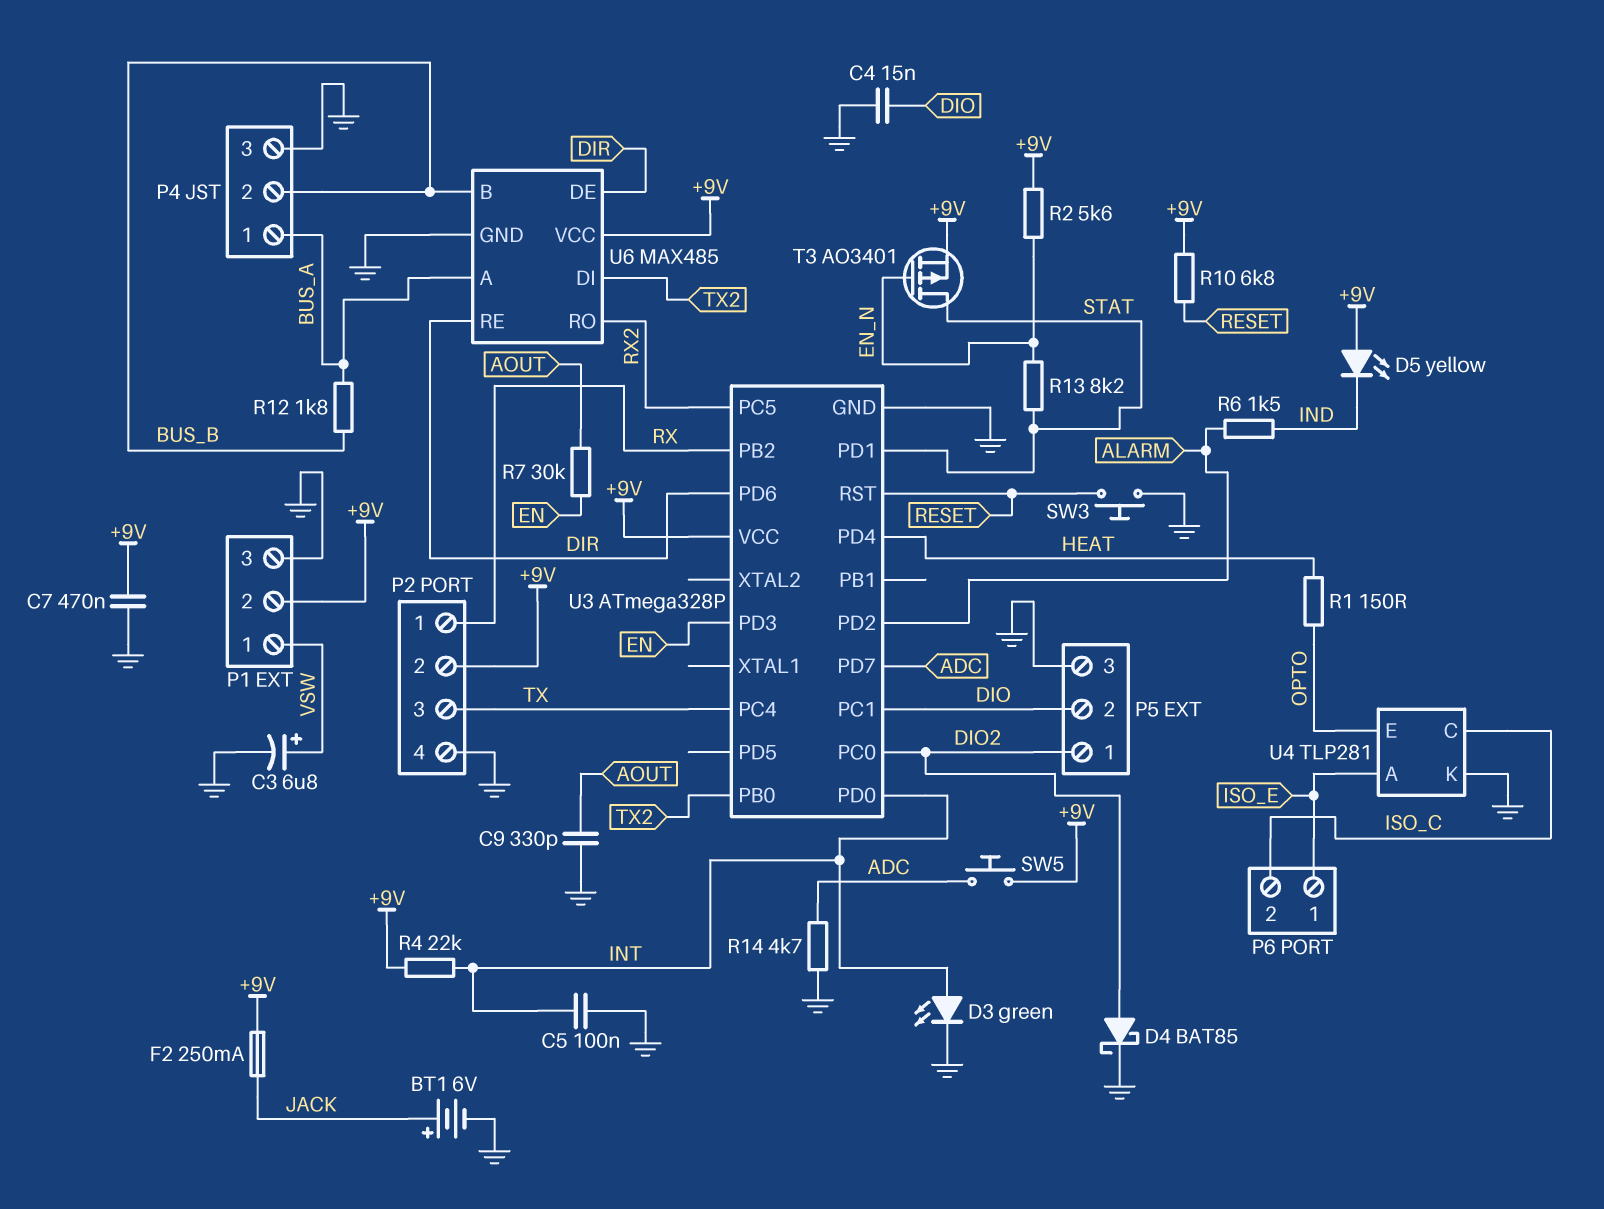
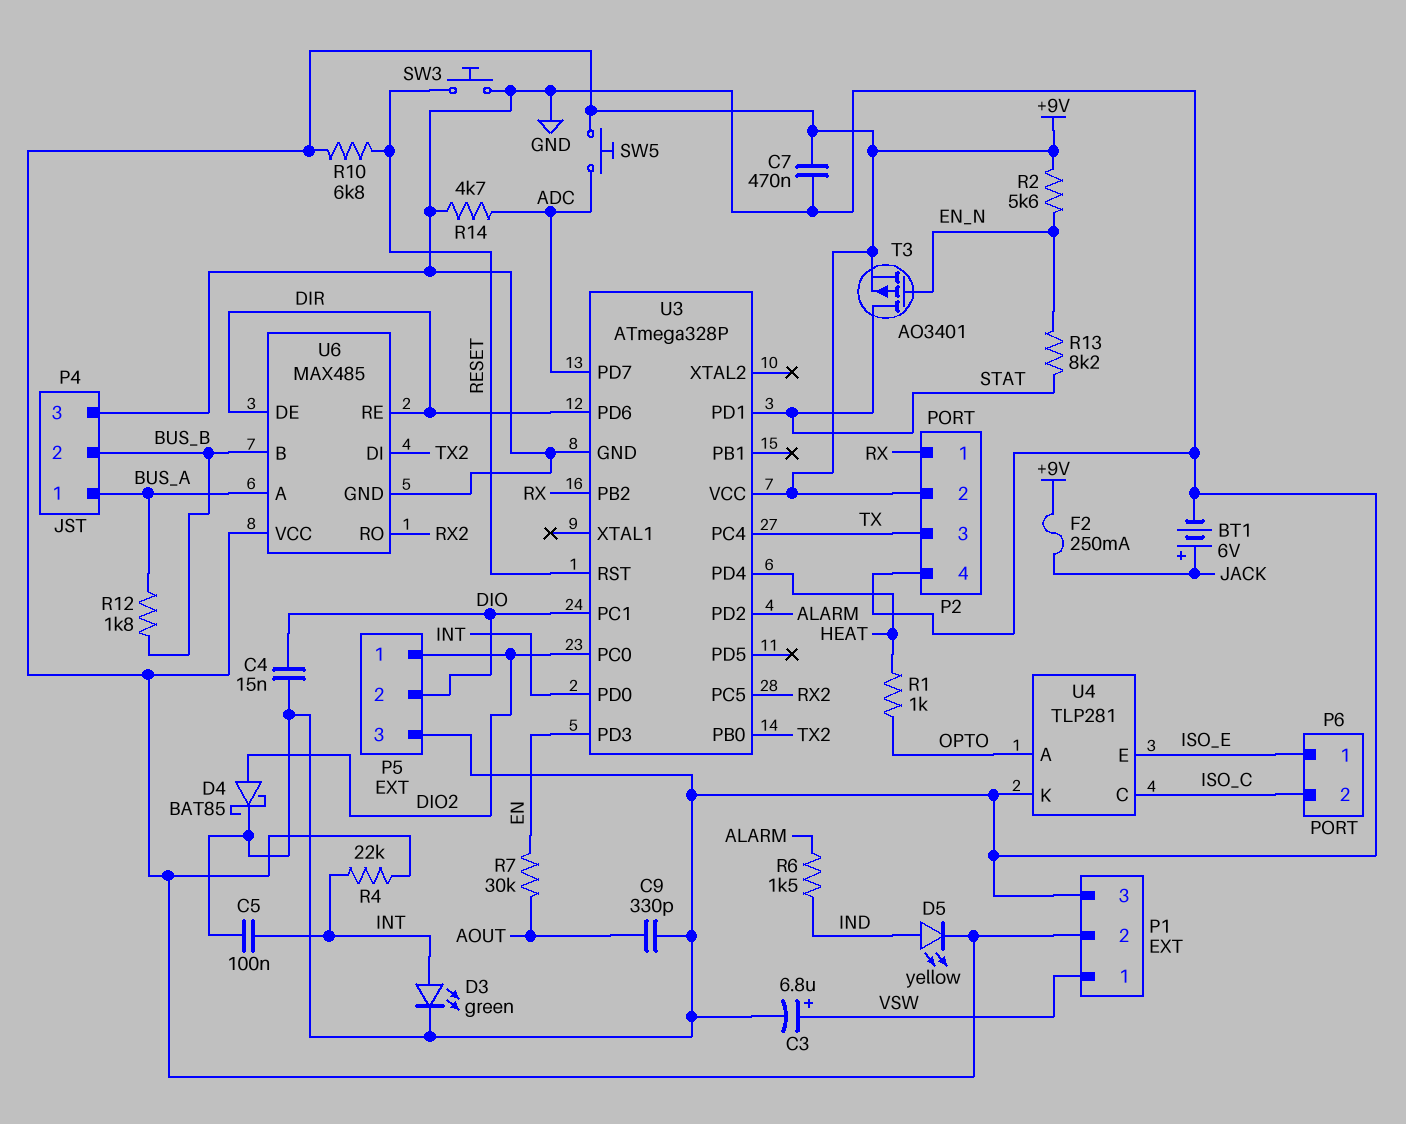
D5: LED yellow (A +9V, K IND) -> LED yellow (A IND, K +9V)
R1: 150 (HEAT, OPTO) -> 1k (HEAT, OPTO)
U4 pin A: ISO_E -> OPTO
U4 pin E: OPTO -> ISO_E

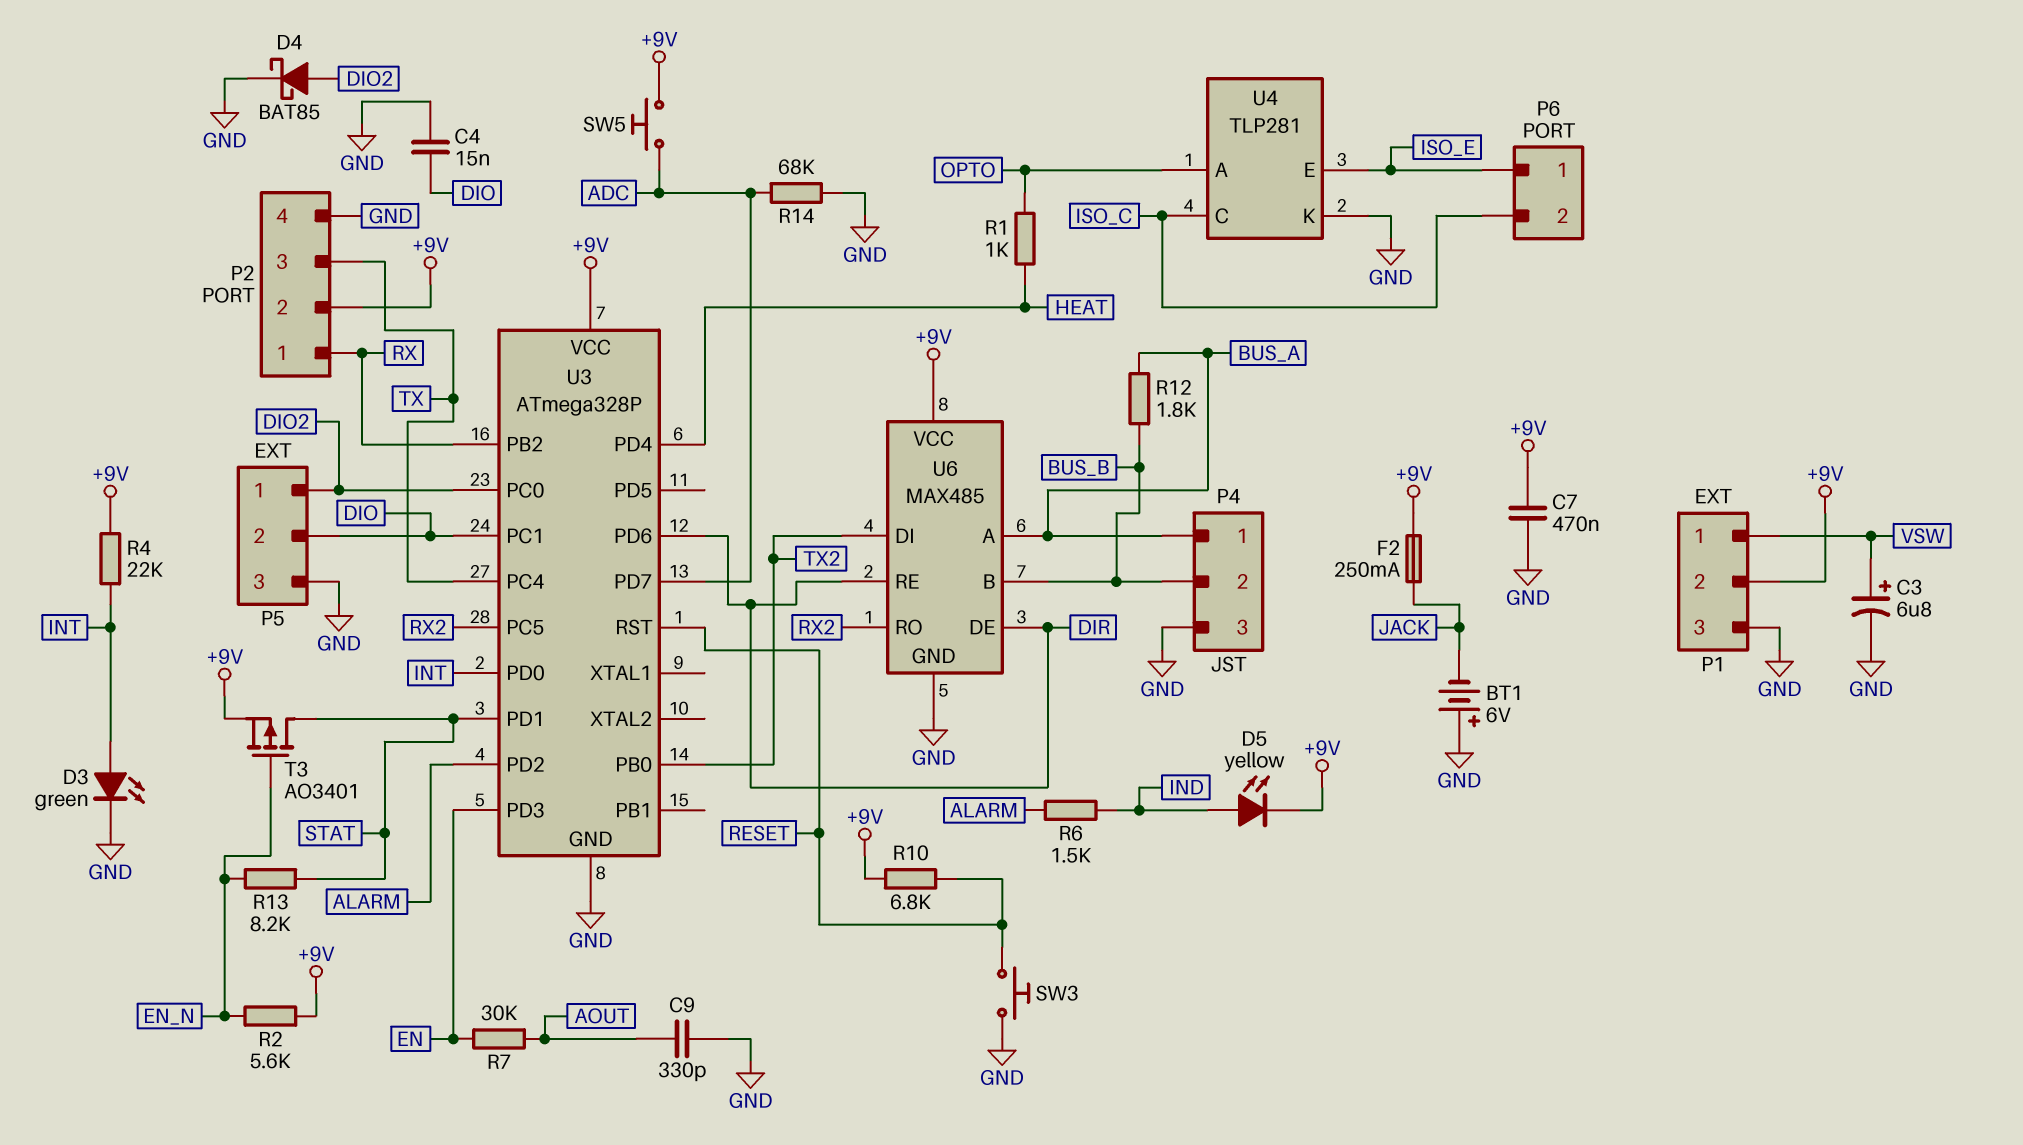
BT1: 6V (plus JACK, minus GND) -> 6V (plus GND, minus JACK)
C5: 100nF (GND, INT) -> none
R14: 4.7k (ADC, GND) -> 68k (ADC, GND)

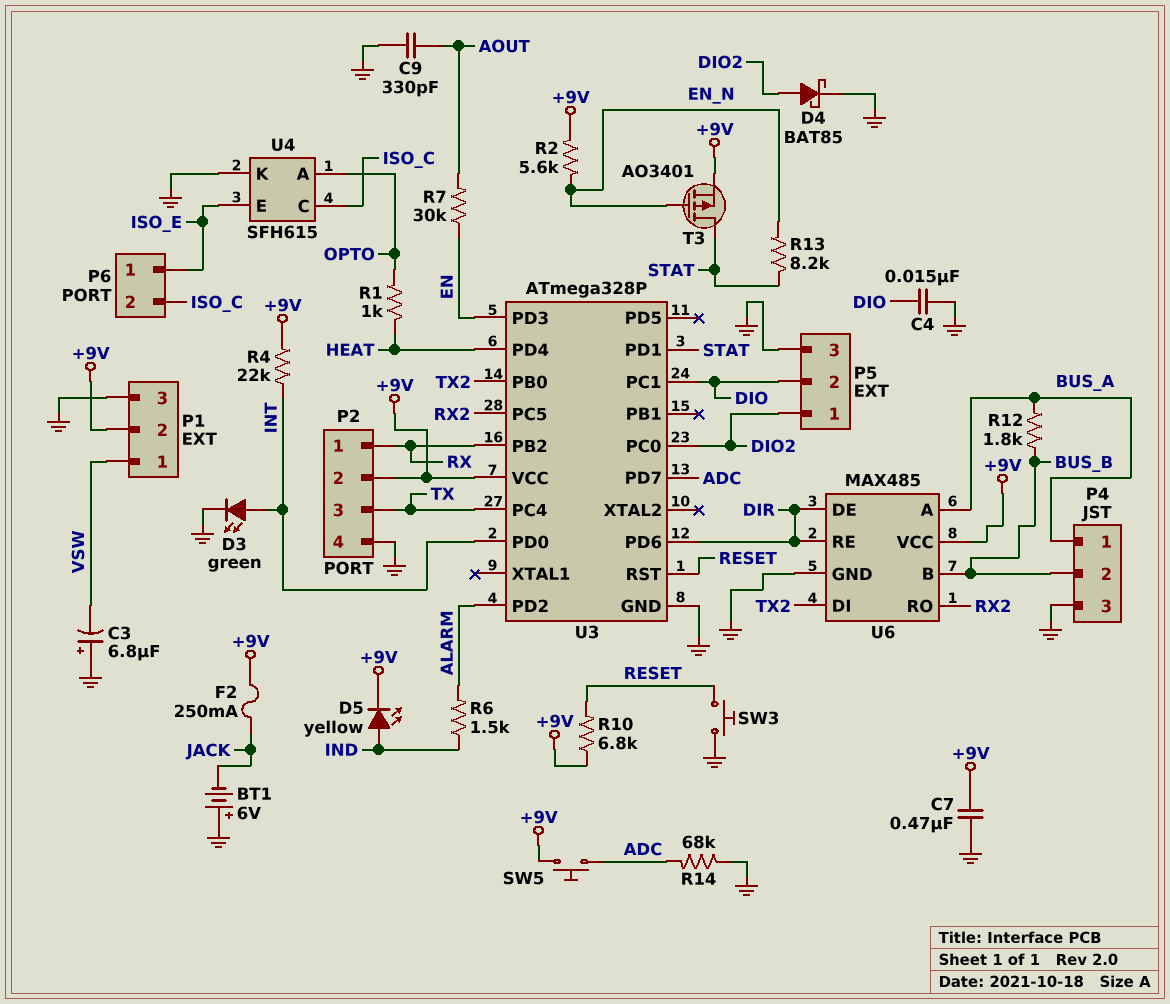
C3: 6.8uF (plus VSW, minus GND) -> 6.8uF (plus GND, minus VSW)
U4: TLP281 -> SFH615

